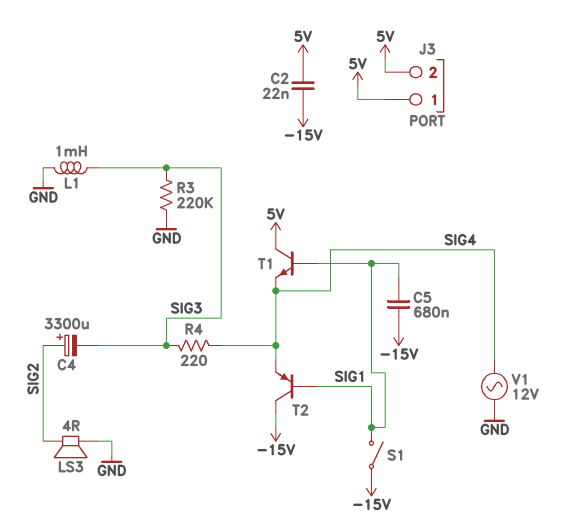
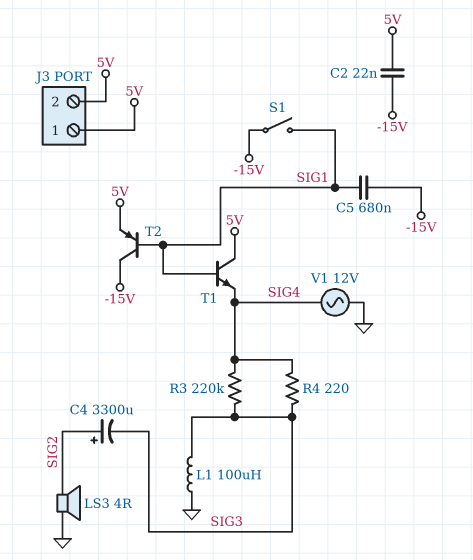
L1: 1mH (GND, SIG3) -> 100uH (GND, SIG3)
R3: 220k (GND, SIG3) -> 220k (SIG3, SIG4)
T2: PNP (B SIG1, C -15V, E SIG4) -> PNP (B SIG1, C -15V, E 5V)

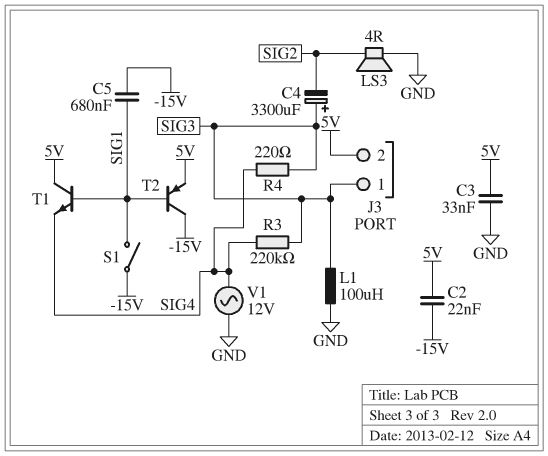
C3: none -> 33nF (5V, GND)
C4: 3300uF (plus SIG2, minus SIG3) -> 3300uF (plus SIG3, minus SIG2)
J3 pin 1: 5V -> SIG3

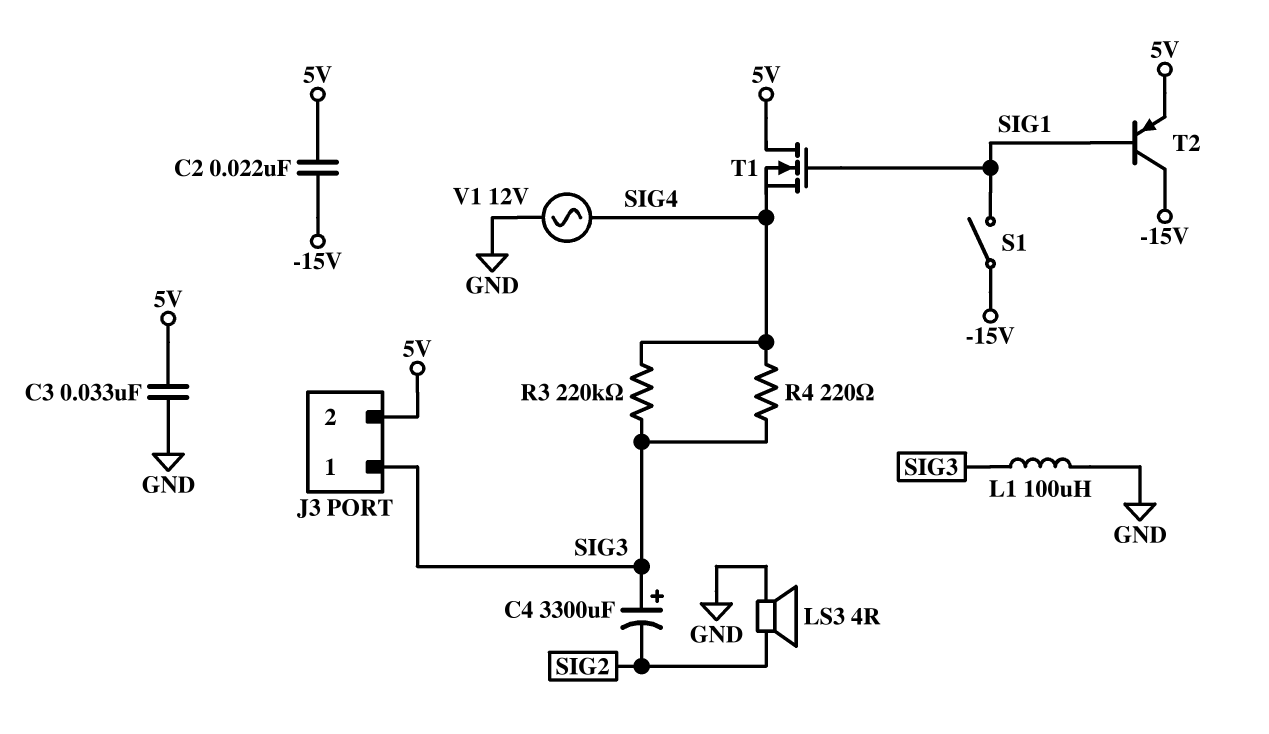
C5: 680nF (-15V, SIG1) -> none
T1: NPN (B SIG1, C 5V, E SIG4) -> NMOS (G SIG1, D 5V, S SIG4)

